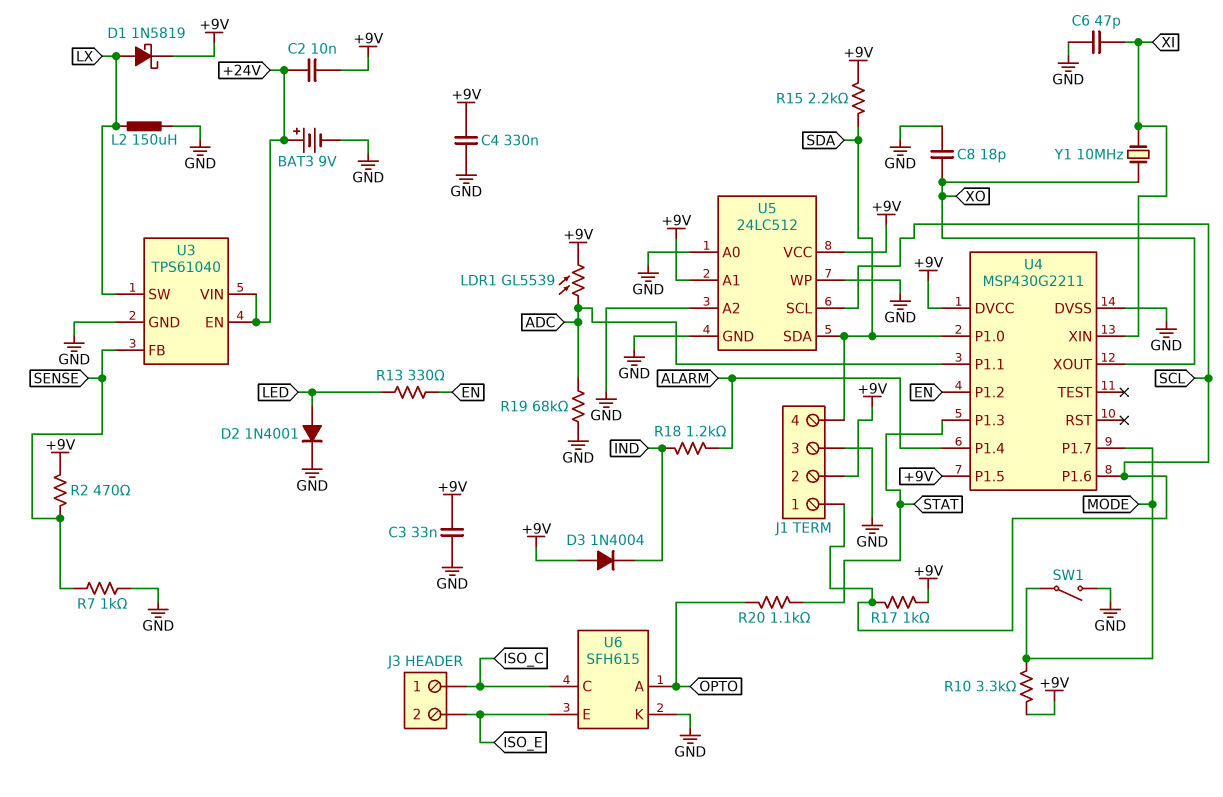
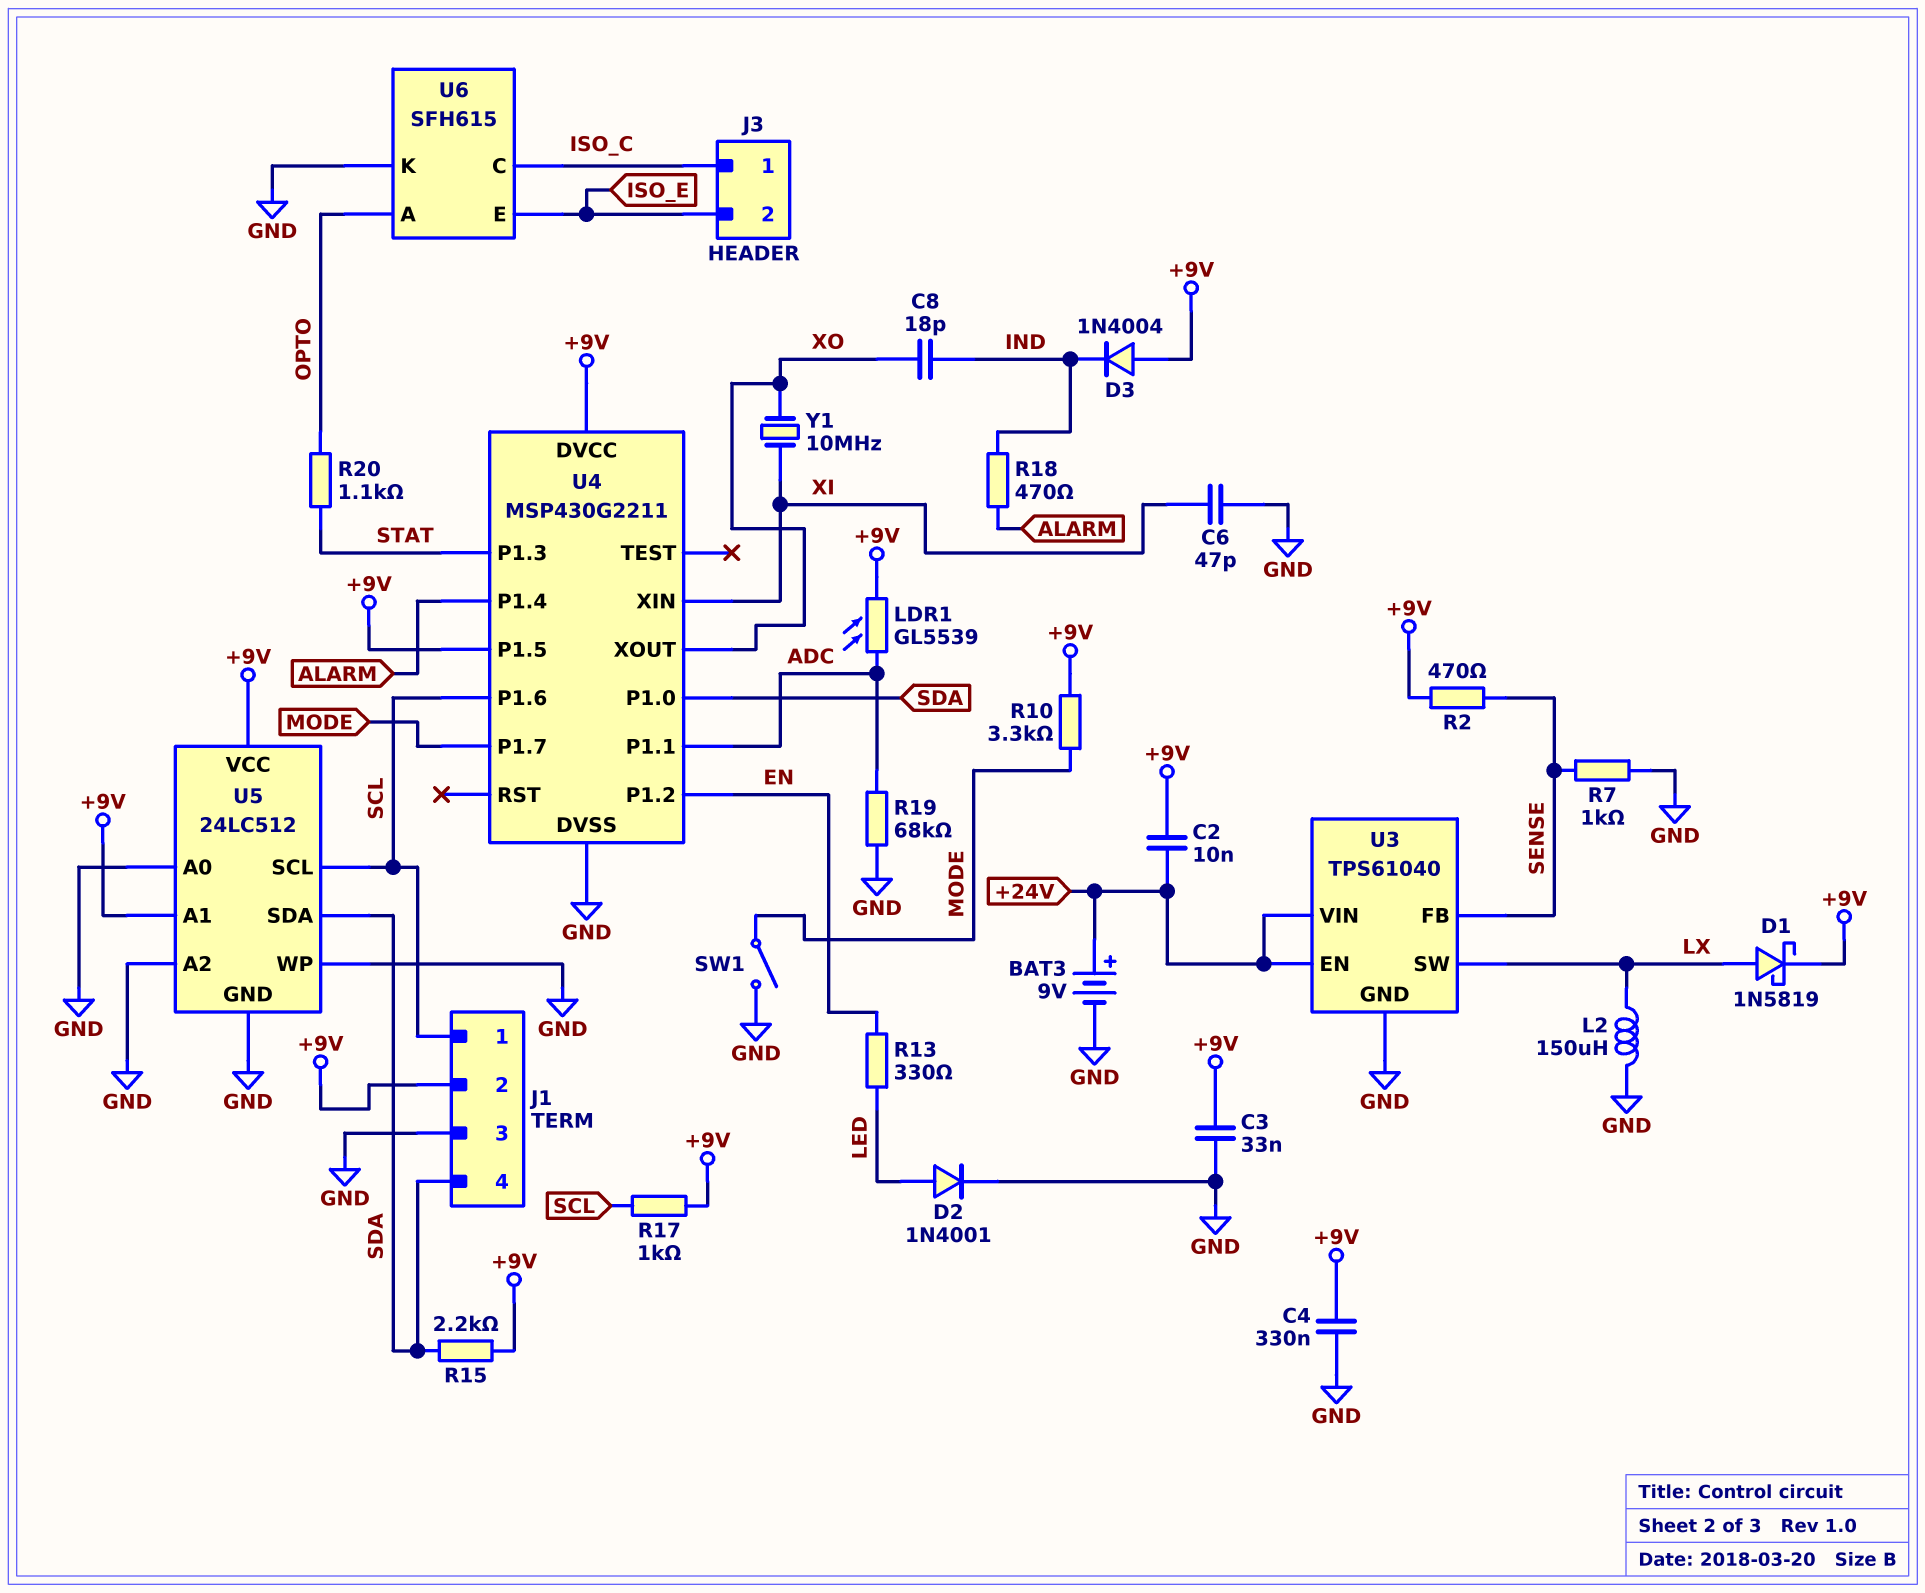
C8: 18pF (GND, XO) -> 18pF (IND, XO)
R18: 1.2k (ALARM, IND) -> 470 (ALARM, IND)

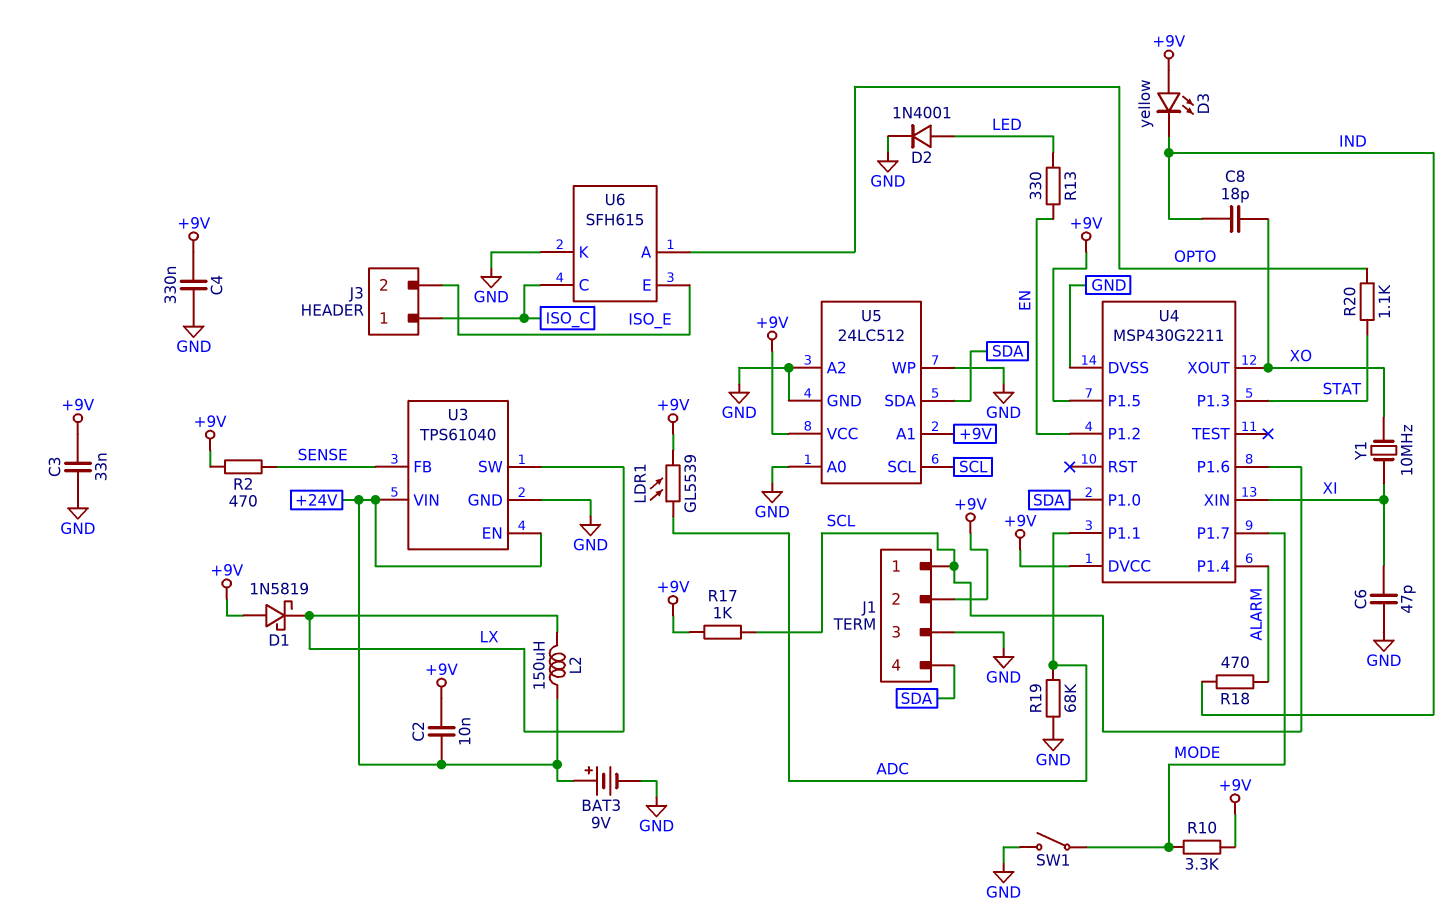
D1: schottky 1N5819 (A LX, K +9V) -> schottky 1N5819 (A +9V, K LX)
D3: diode 1N4004 (A +9V, K IND) -> LED yellow (A +9V, K IND)
L2: 150uH (GND, LX) -> 150uH (+24V, LX)
R7: 1k (GND, SENSE) -> none
R15: 2.2k (+9V, SDA) -> none

